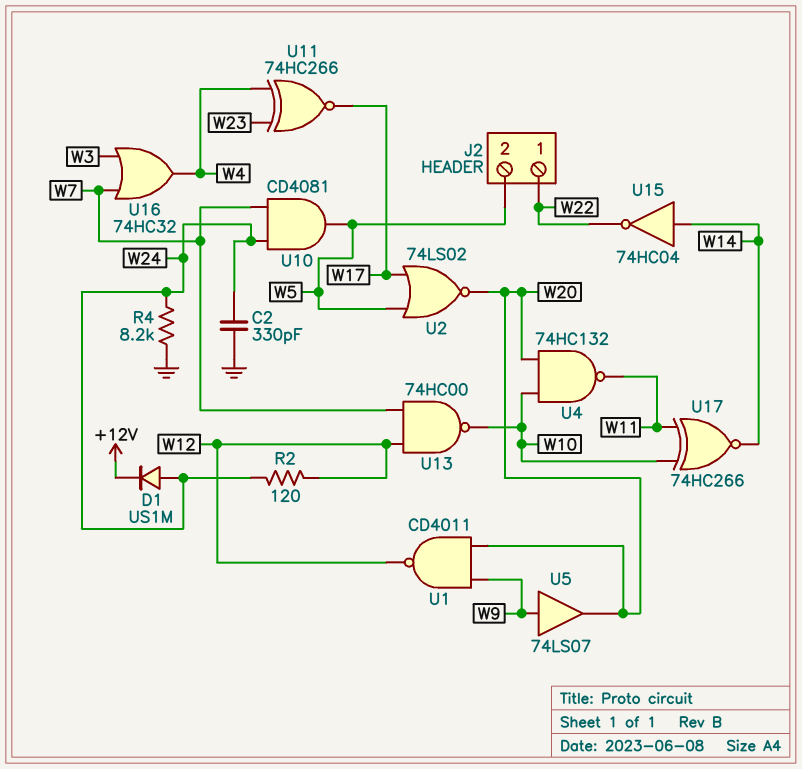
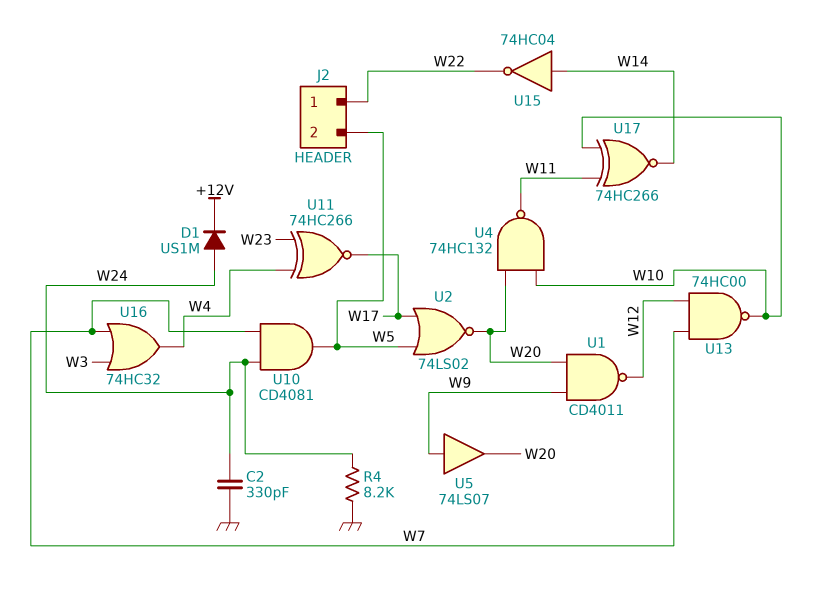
R2: 120 (W12, W24) -> none

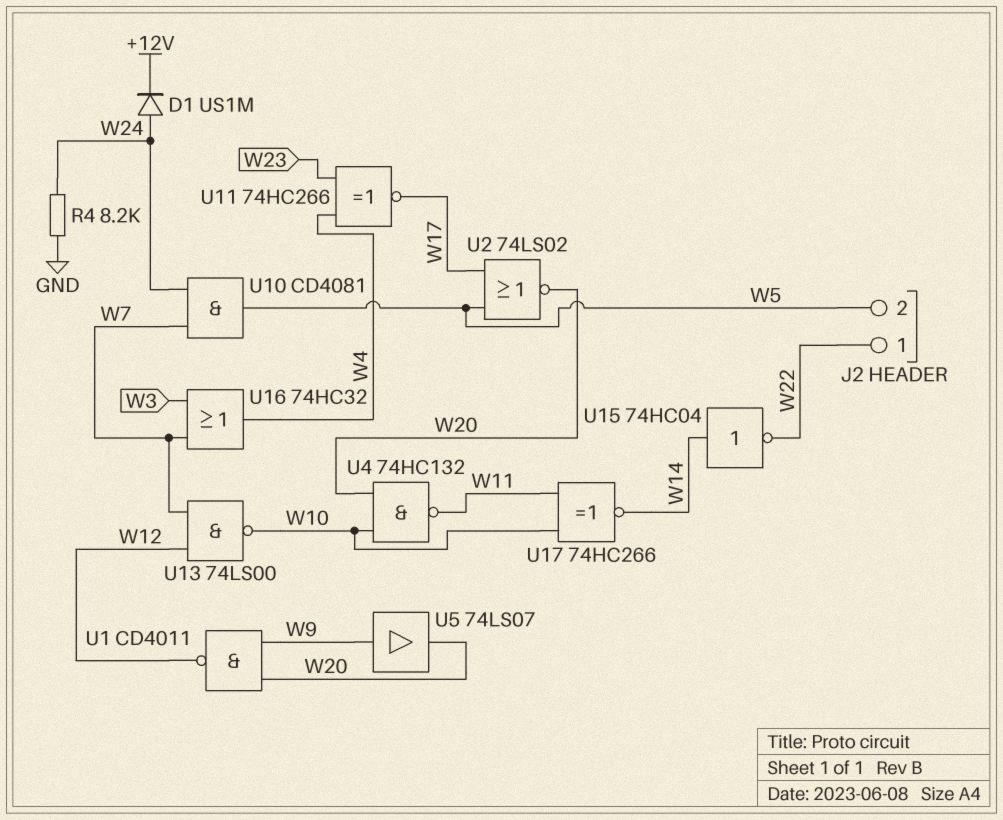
C2: 330pF (GND, W24) -> none
U13: NAND 74HC00 (in W7, in W12, out W10) -> NAND 74LS00 (in W7, in W12, out W10)

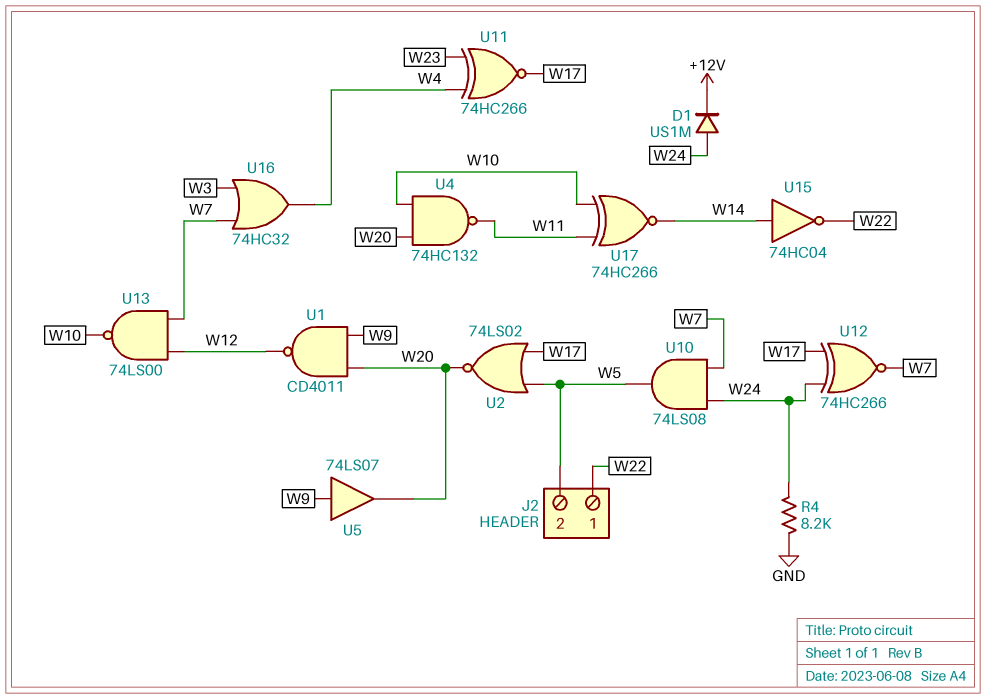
U10: AND CD4081 (in W7, in W24, out W5) -> AND 74LS08 (in W7, in W24, out W5)
U12: none -> XNOR 74HC266 (in W17, in W24, out W7)

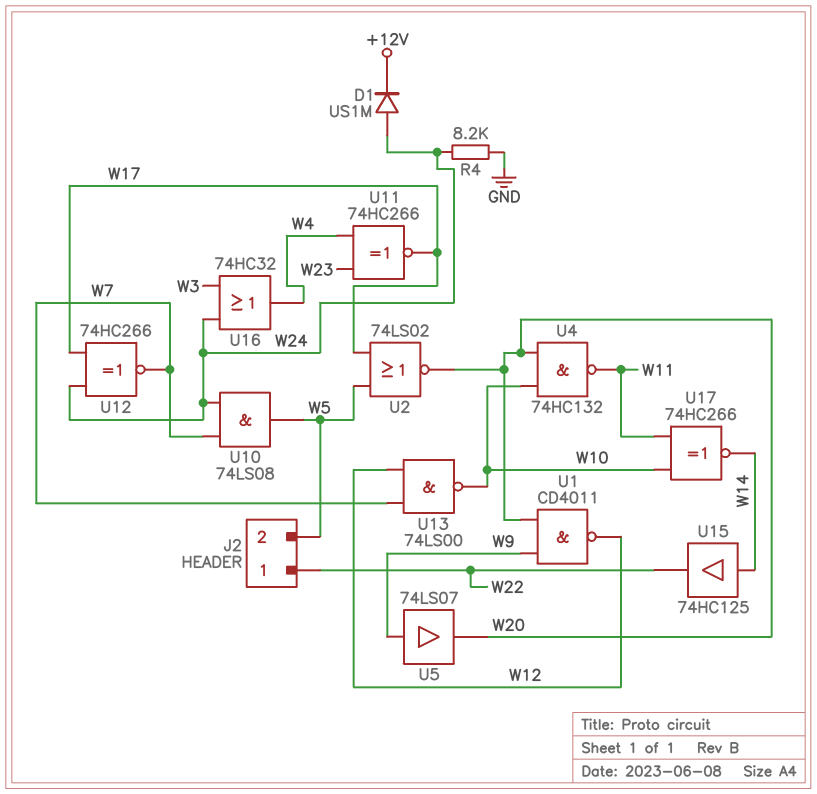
U15: NOT 74HC04 (in W14, out W22) -> buffer 74HC125 (in W14, out W22)
U16: OR 74HC32 (in W3, in W7, out W4) -> OR 74HC32 (in W3, in W24, out W4)

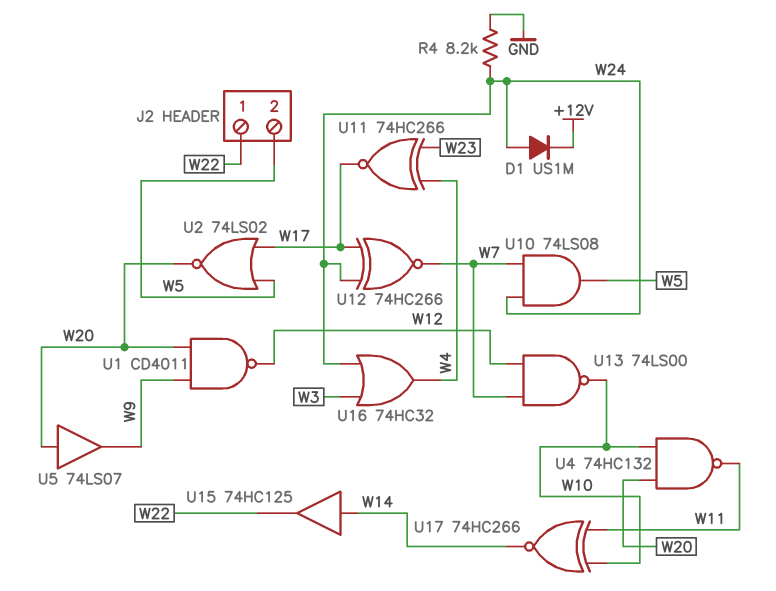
U5: buffer 74LS07 (in W9, out W20) -> buffer 74LS07 (in W20, out W9)

